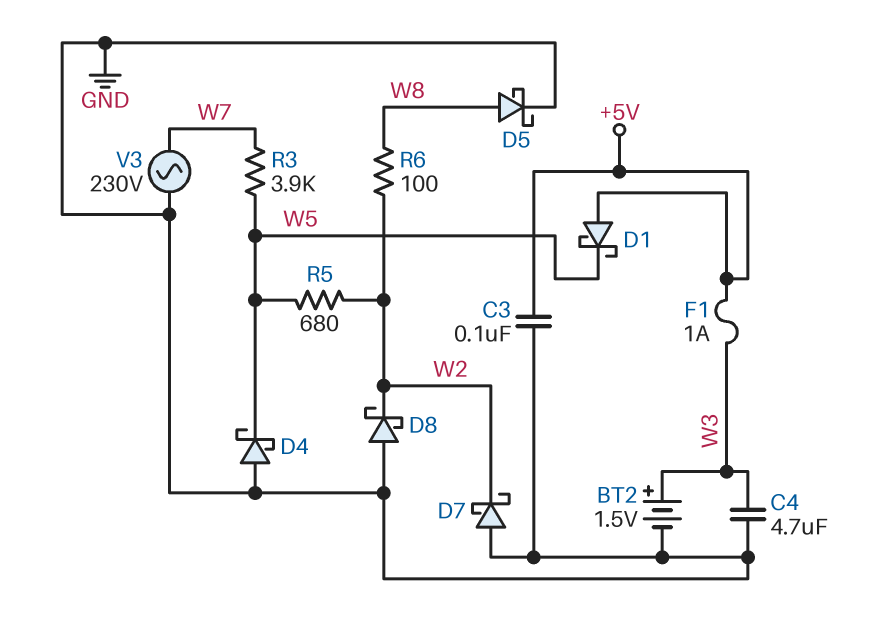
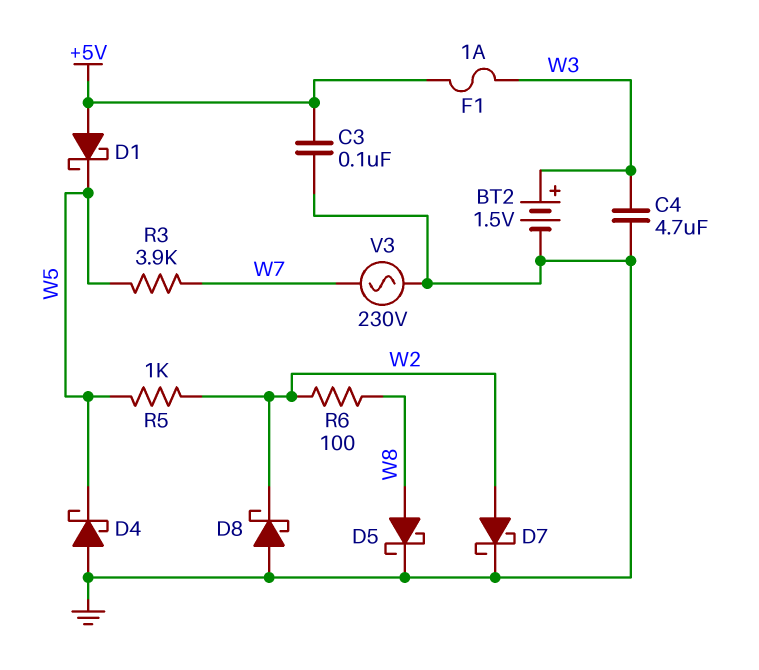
D7: schottky (A GND, K W2) -> schottky (A W2, K GND)
R5: 680 (W2, W5) -> 1k (W2, W5)

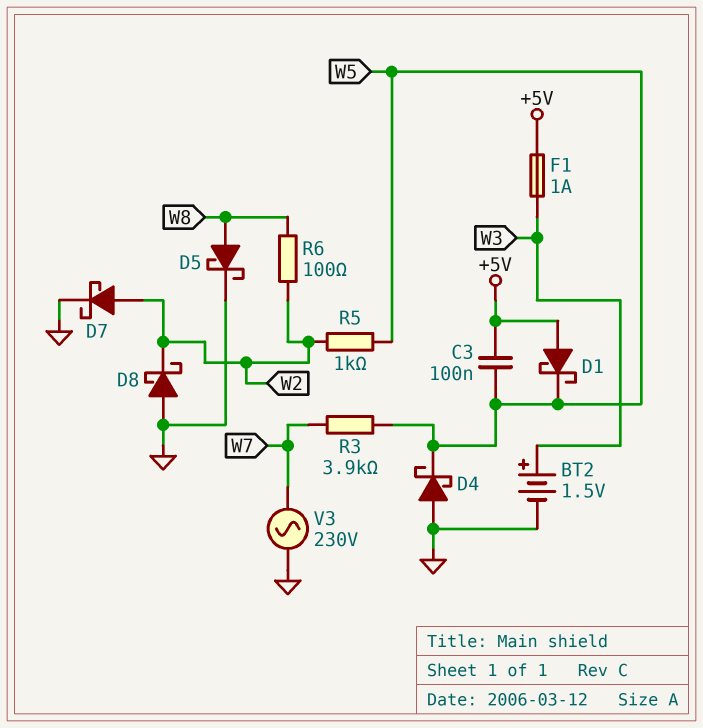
C3: 100nF (+5V, GND) -> 100nF (+5V, W5)
C4: 4.7uF (GND, W3) -> none

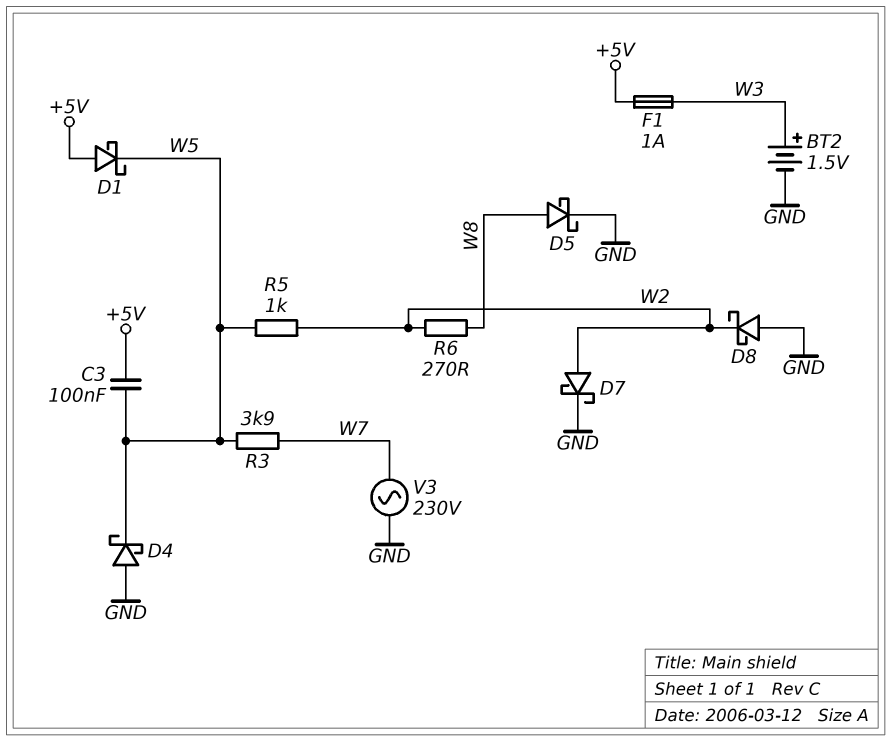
R6: 100 (W2, W8) -> 270 (W2, W8)

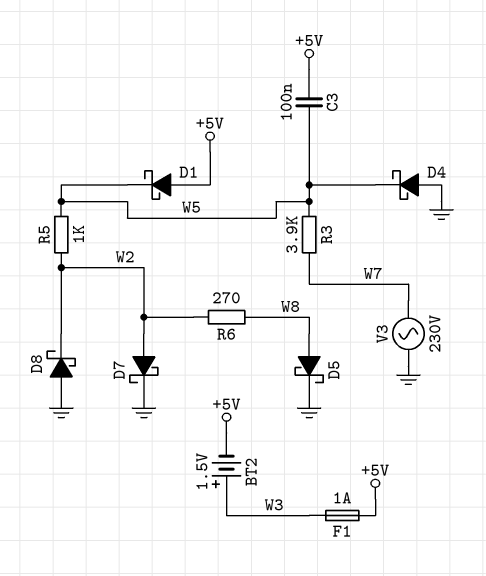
BT2: 1.5V (plus W3, minus GND) -> 1.5V (plus W3, minus +5V)

